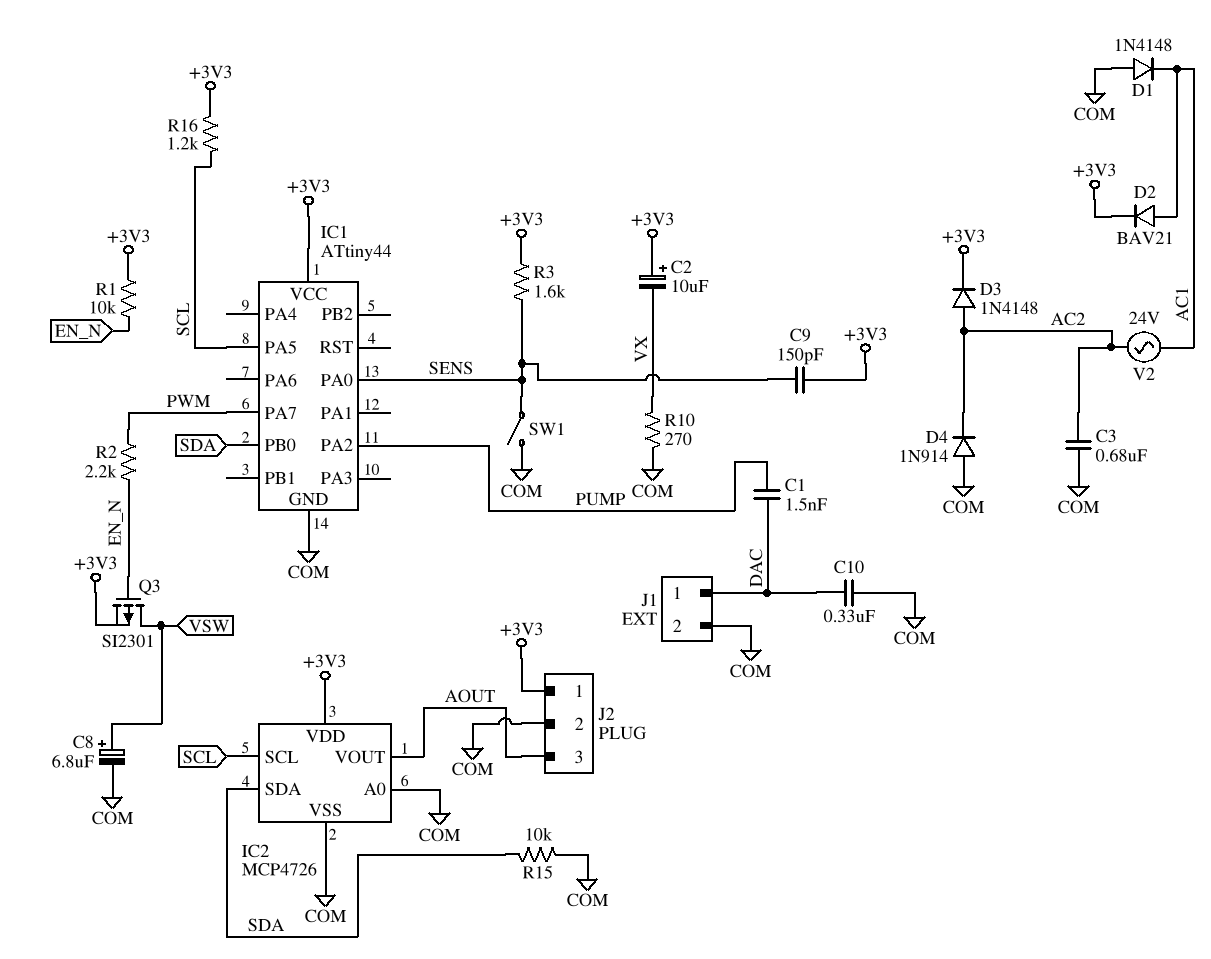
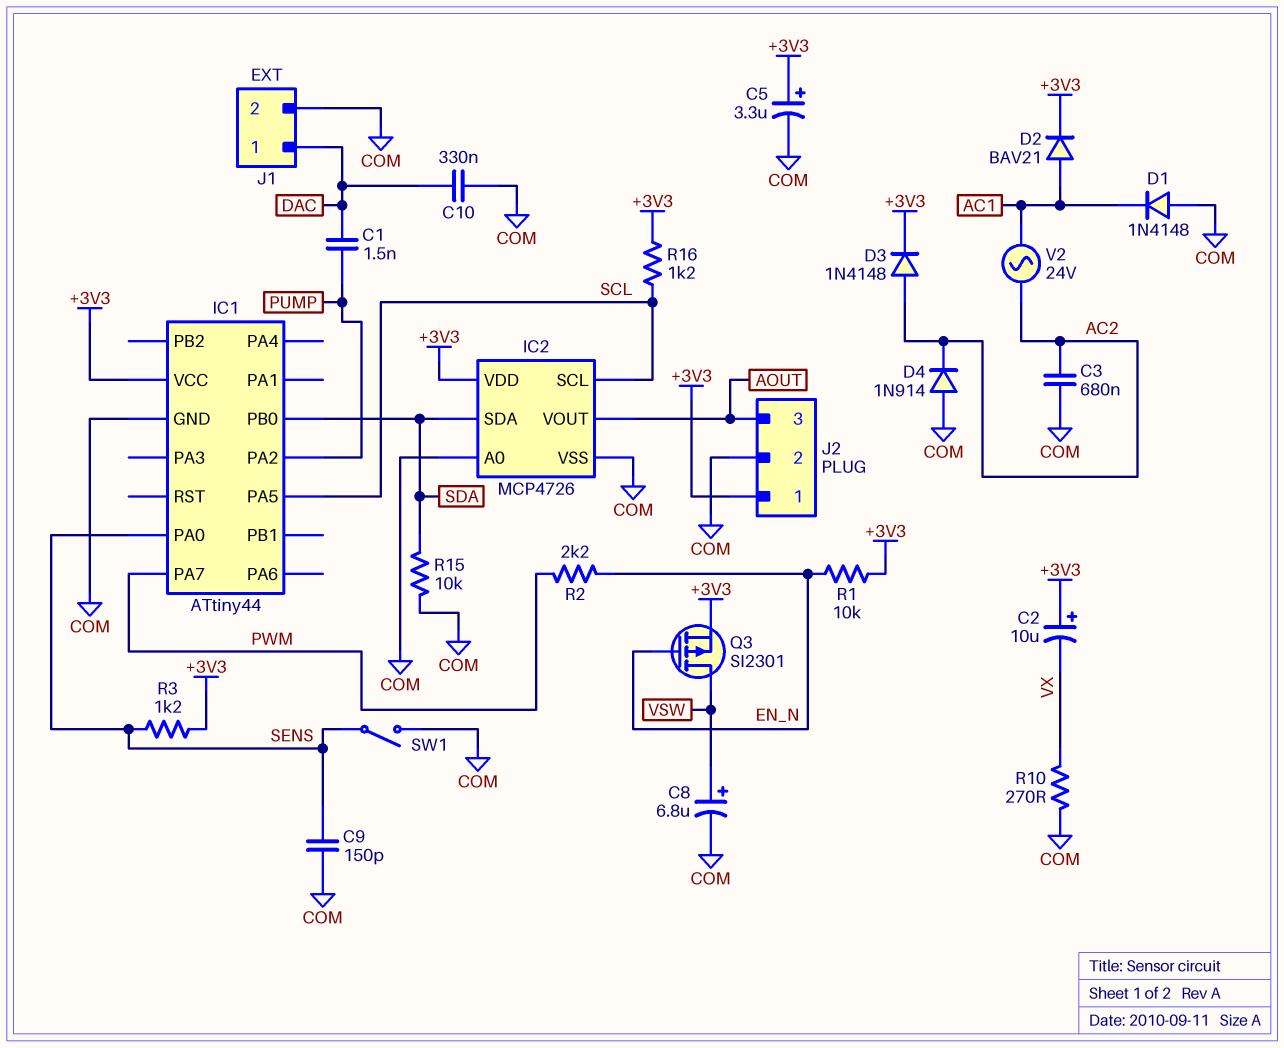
C5: none -> 3.3uF (plus +3V3, minus COM)
C9: 150pF (+3V3, SENS) -> 150pF (COM, SENS)
R3: 1.6k (+3V3, SENS) -> 1.2k (+3V3, SENS)

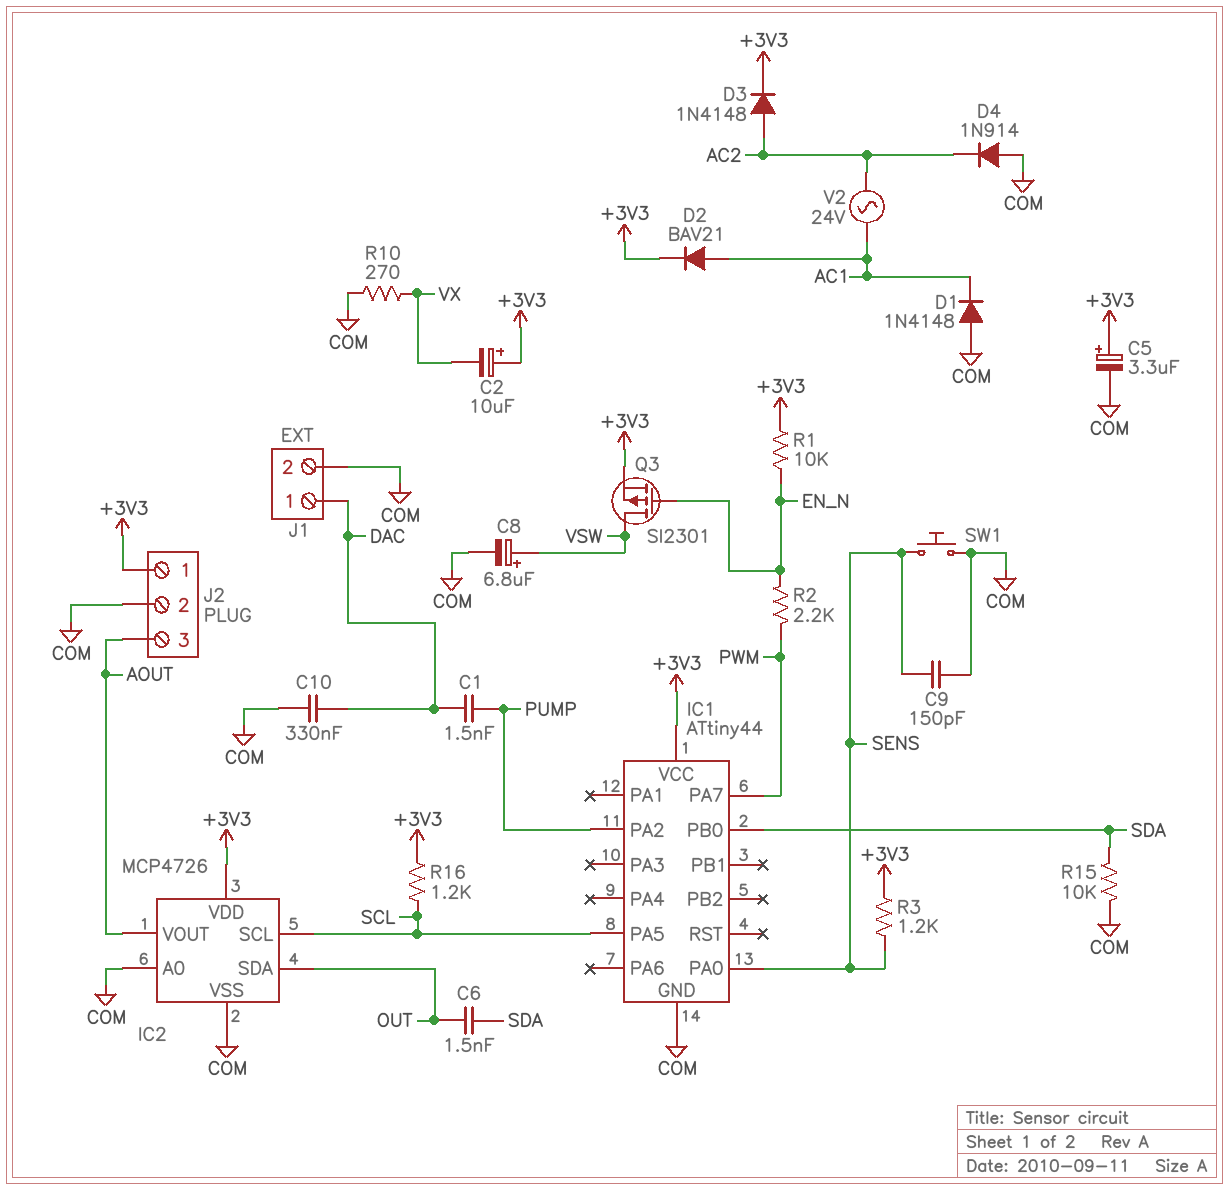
C3: 680nF (AC2, COM) -> none
C6: none -> 1.5nF (OUT, SDA)
IC2 pin SDA: SDA -> OUT
SW1: switch (COM, SENS) -> button (COM, SENS)

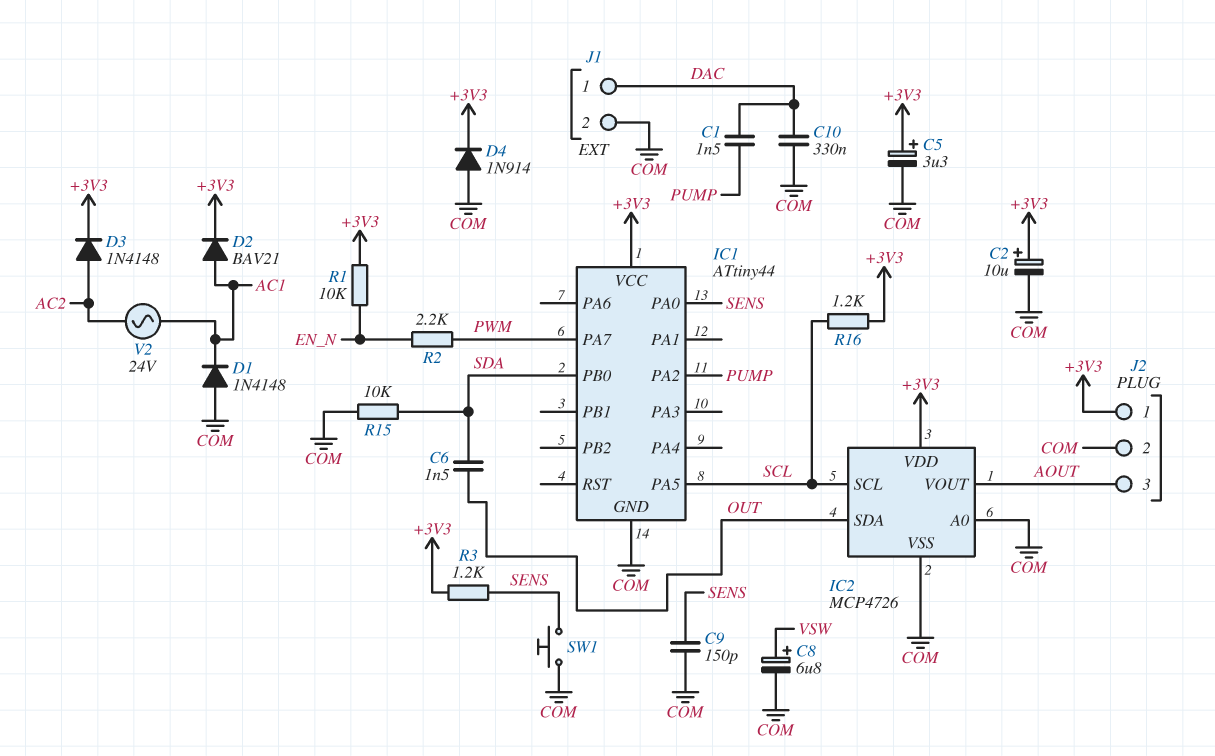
C2: 10uF (plus +3V3, minus VX) -> 10uF (plus +3V3, minus COM)
D4: diode 1N914 (A COM, K AC2) -> diode 1N914 (A COM, K +3V3)
Q3: PMOS SI2301 (G EN_N, D VSW, S +3V3) -> none
R10: 270 (COM, VX) -> none

